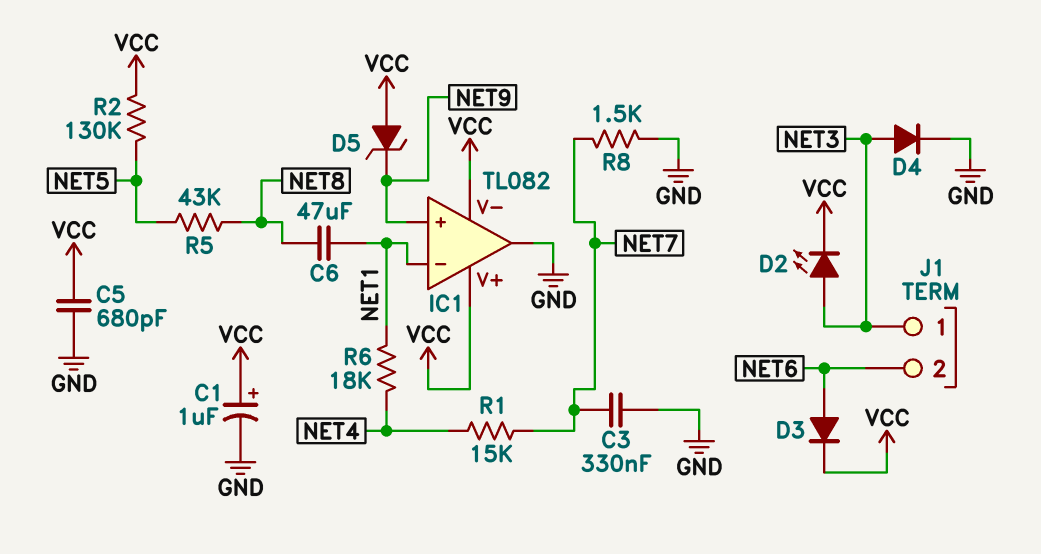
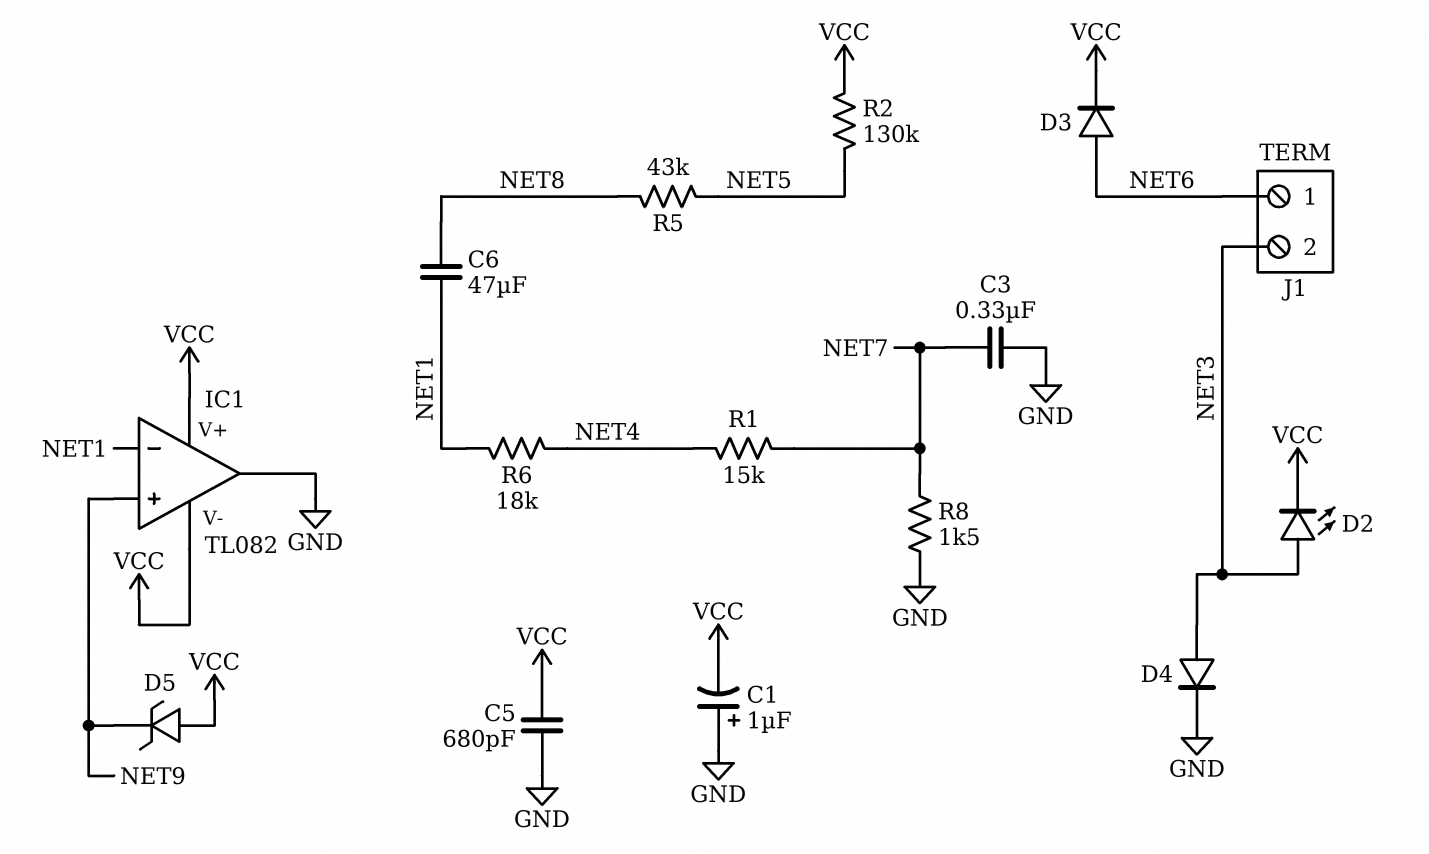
C1: 1uF (plus VCC, minus GND) -> 1uF (plus GND, minus VCC)
J1 pin 1: NET3 -> NET6
J1 pin 2: NET6 -> NET3

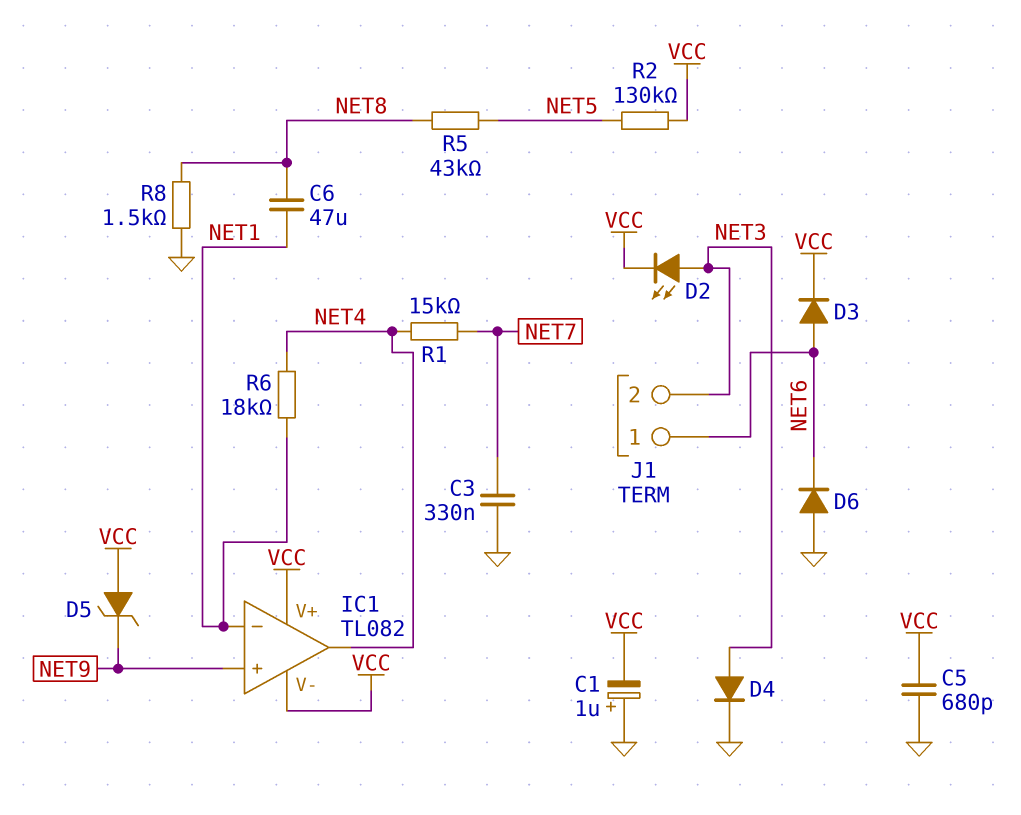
D6: none -> diode (A GND, K NET6)
IC1 pin out: GND -> NET4
R8: 1.5k (GND, NET7) -> 1.5k (GND, NET8)

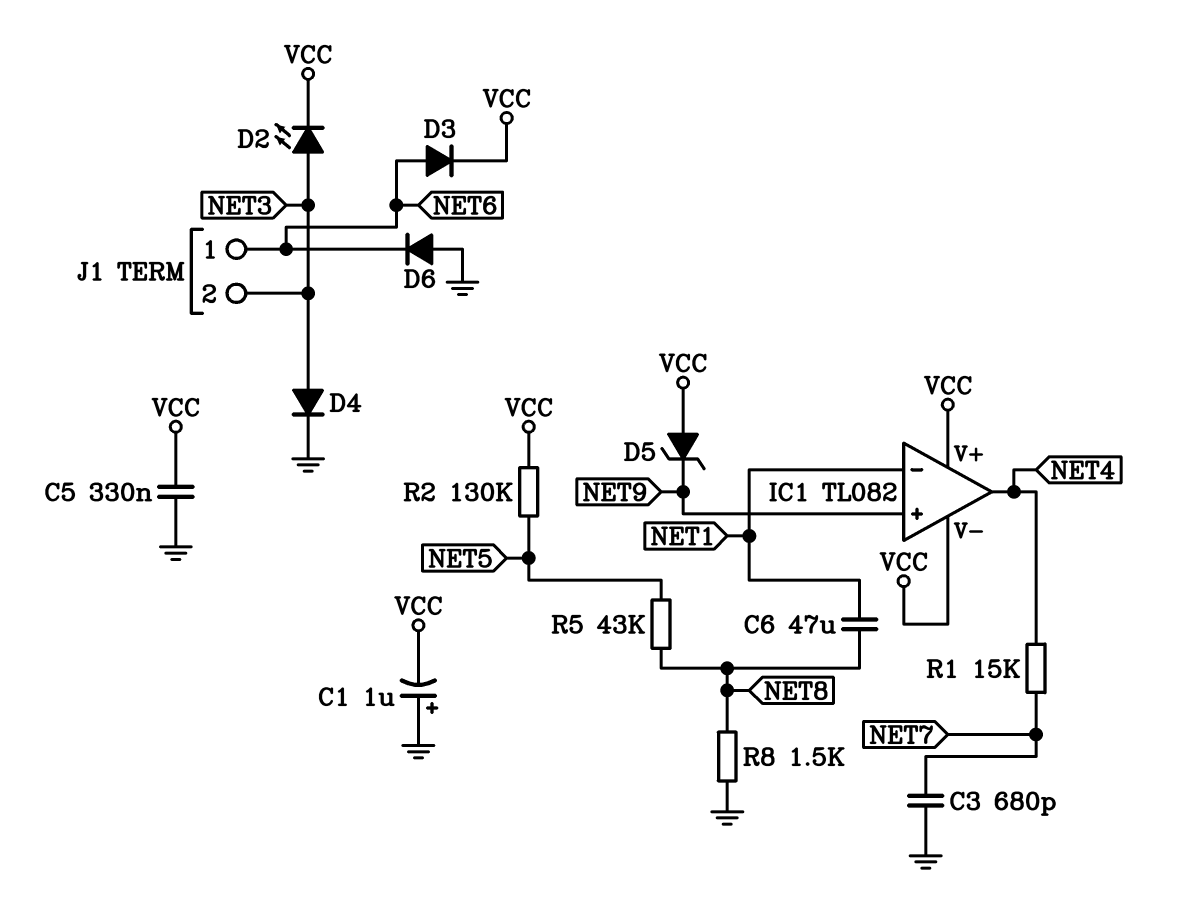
C3: 330nF (GND, NET7) -> 680pF (GND, NET7)
C5: 680pF (GND, VCC) -> 330nF (GND, VCC)
R6: 18k (NET1, NET4) -> none

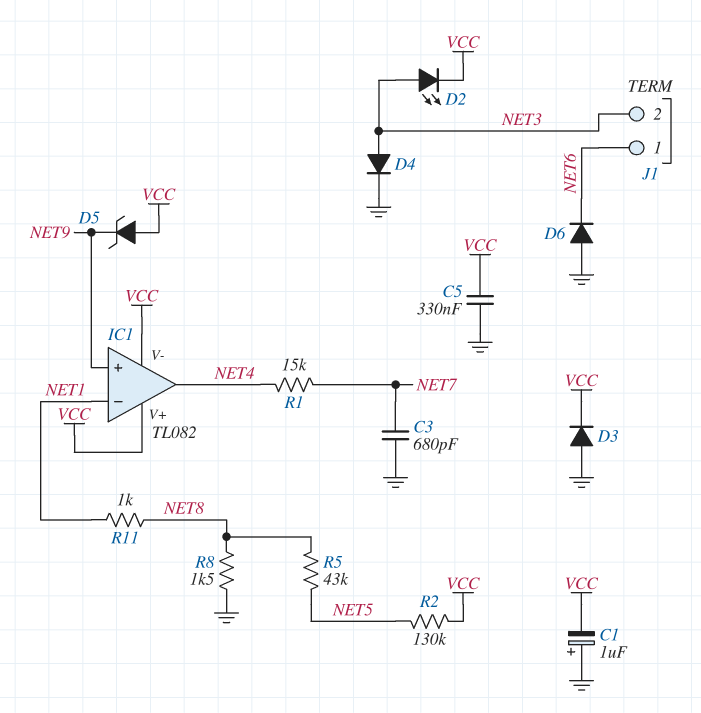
C6: 47uF (NET1, NET8) -> none
D3: diode (A NET6, K VCC) -> diode (A GND, K VCC)
R11: none -> 1k (NET1, NET8)

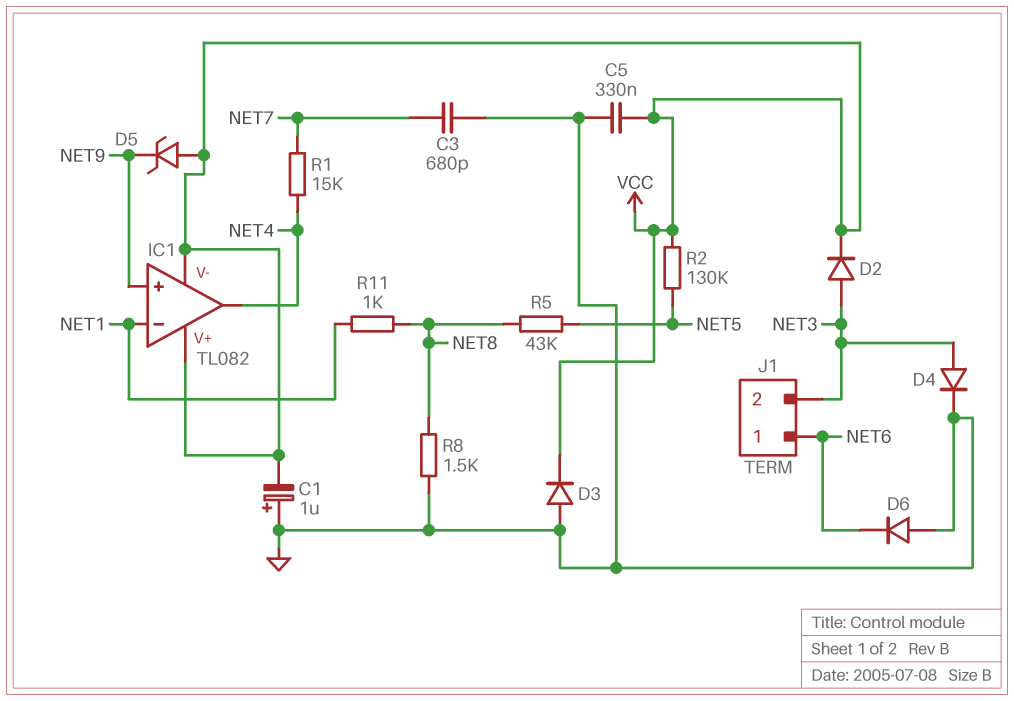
D2: LED (A NET3, K VCC) -> diode (A NET3, K VCC)

